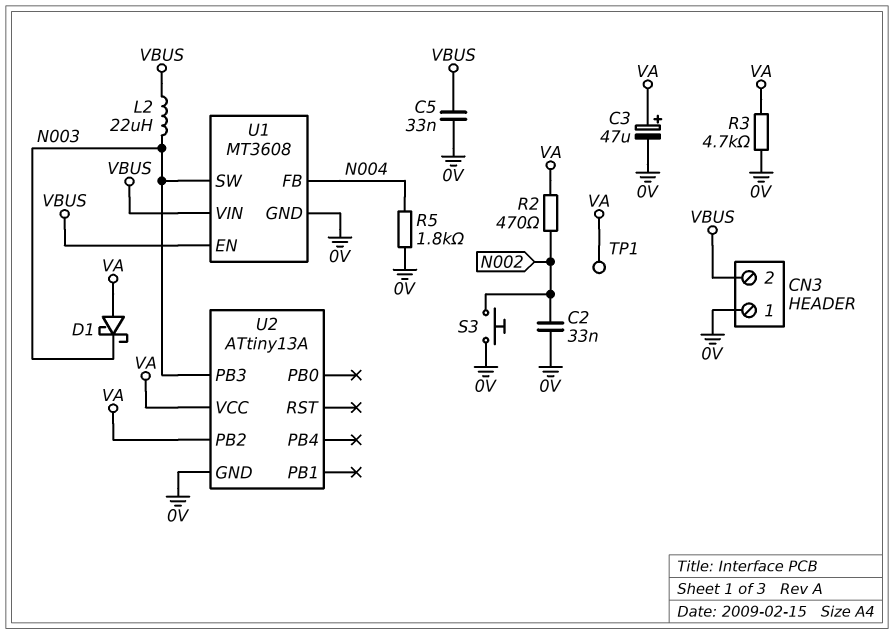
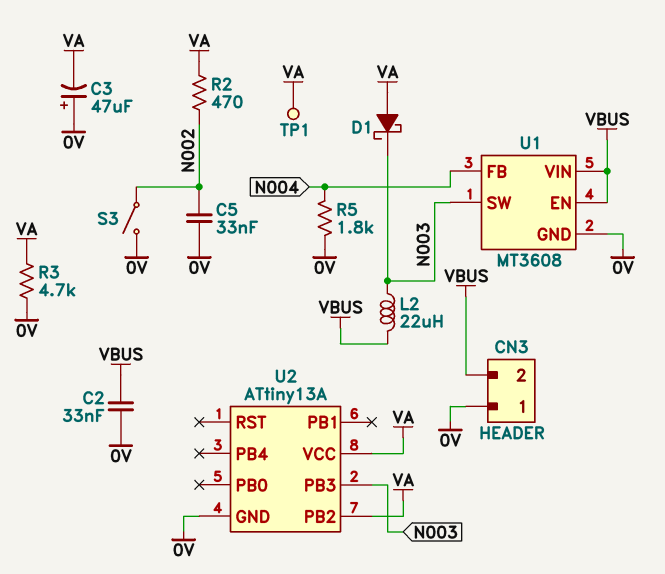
C2: 33nF (0V, N002) -> 33nF (0V, VBUS)
C3: 47uF (plus VA, minus 0V) -> 47uF (plus 0V, minus VA)
C5: 33nF (0V, VBUS) -> 33nF (0V, N002)
S3: button (0V, N002) -> switch (0V, N002)

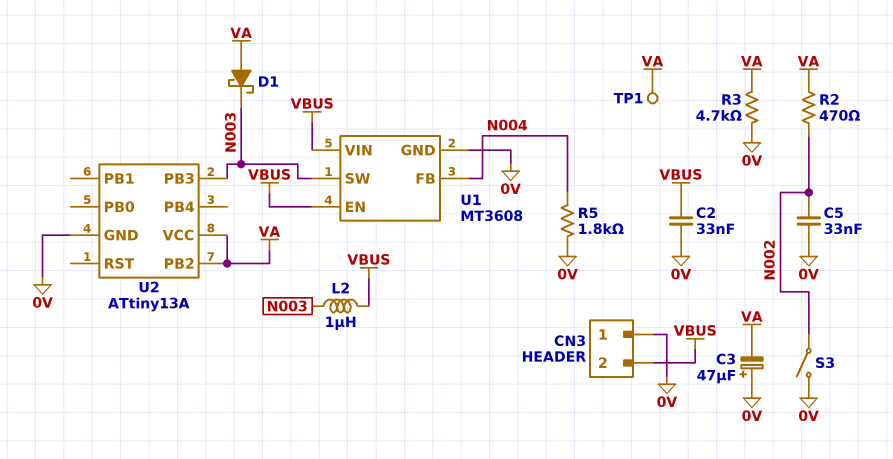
L2: 22uH (N003, VBUS) -> 1uH (N003, VBUS)

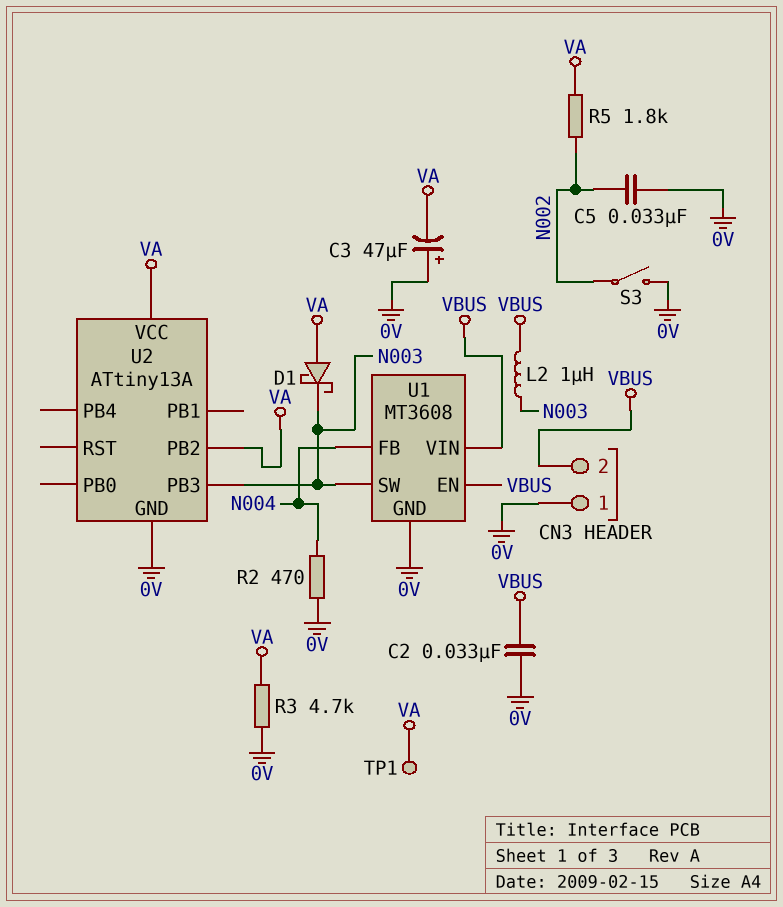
R2: 470 (N002, VA) -> 470 (0V, N004)
R5: 1.8k (0V, N004) -> 1.8k (N002, VA)

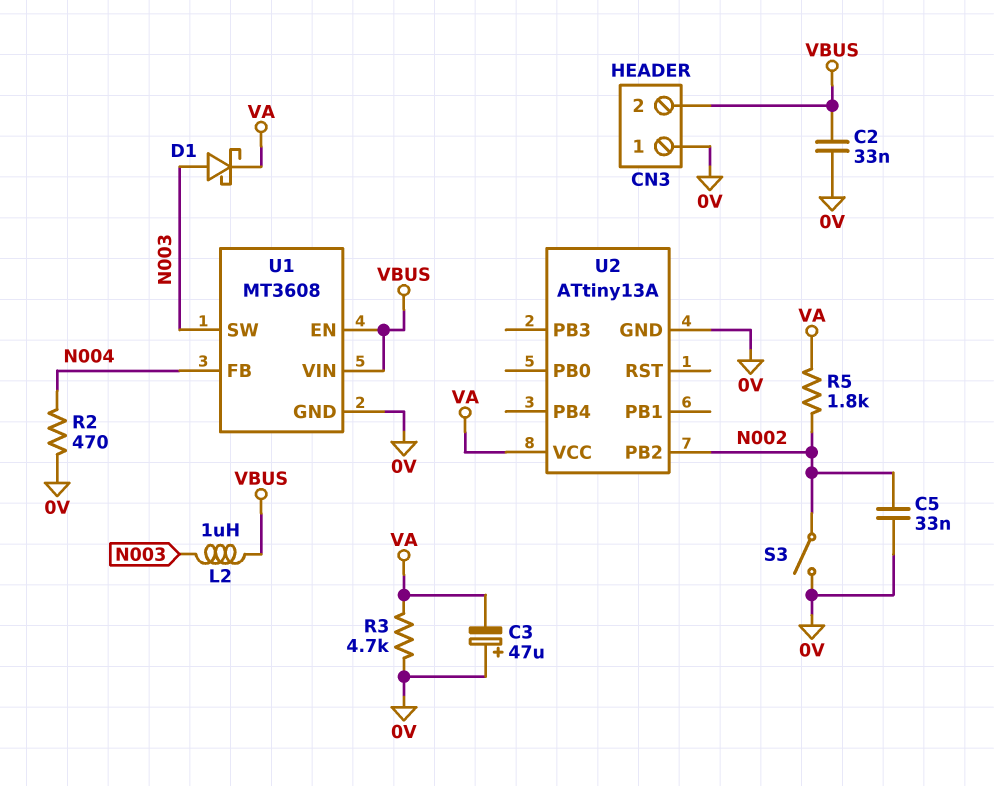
D1: schottky (A VA, K N003) -> schottky (A N003, K VA)
TP1: test point (VA) -> none
U2 pin PB2: VA -> N002
U2 pin PB3: N003 -> none

